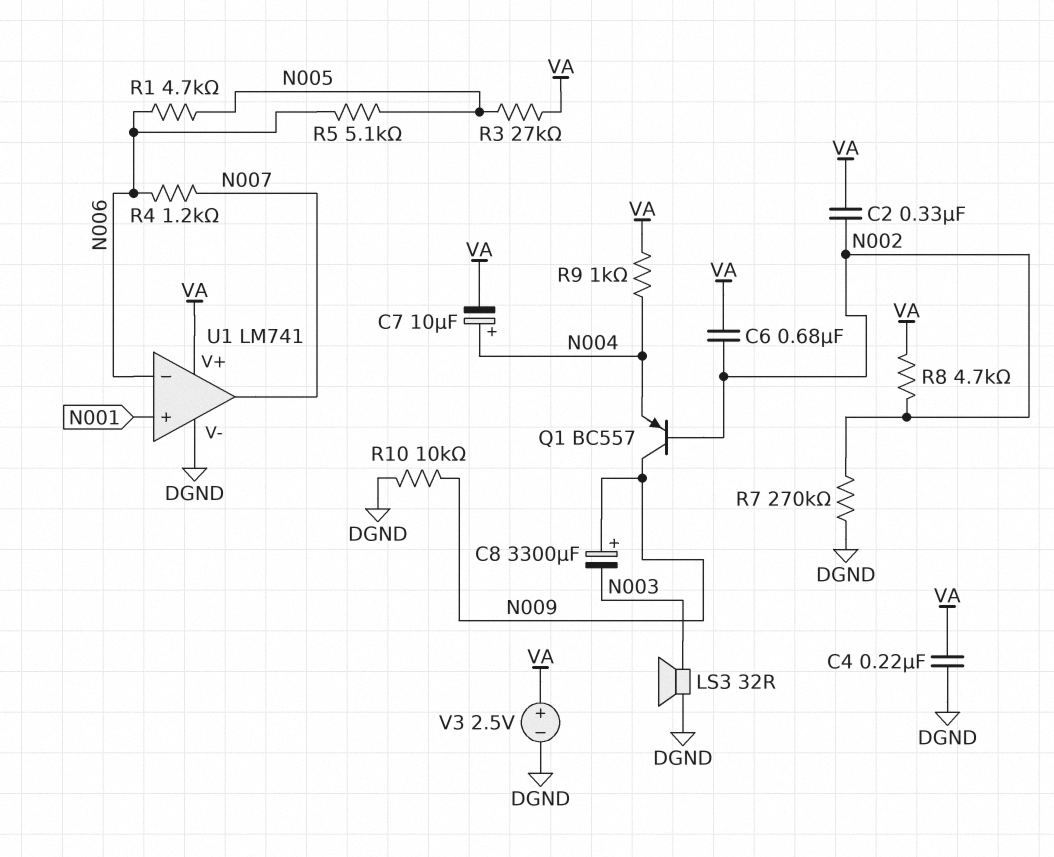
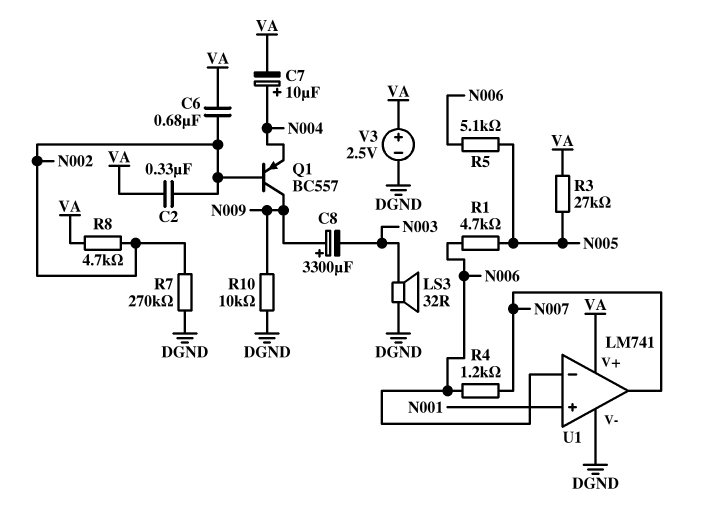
C4: 220nF (DGND, VA) -> none
R9: 1k (N004, VA) -> none

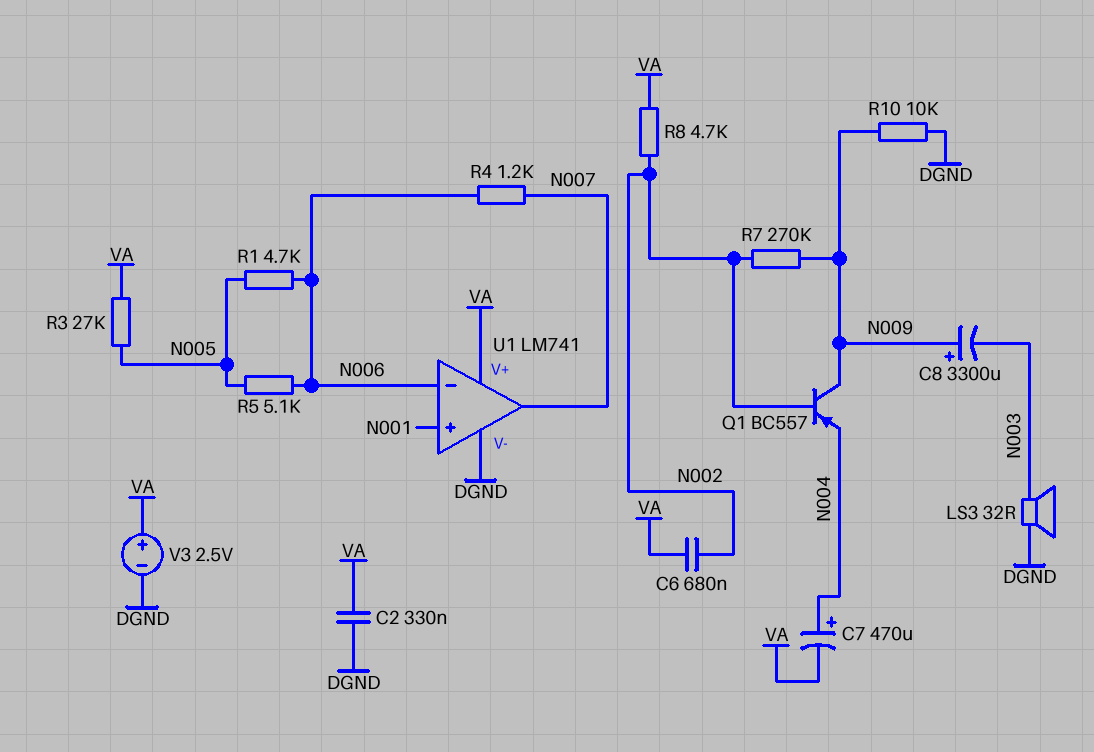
C2: 330nF (N002, VA) -> 330nF (DGND, VA)
C7: 10uF (plus N004, minus VA) -> 470uF (plus N004, minus VA)
R7: 270k (DGND, N002) -> 270k (N002, N009)

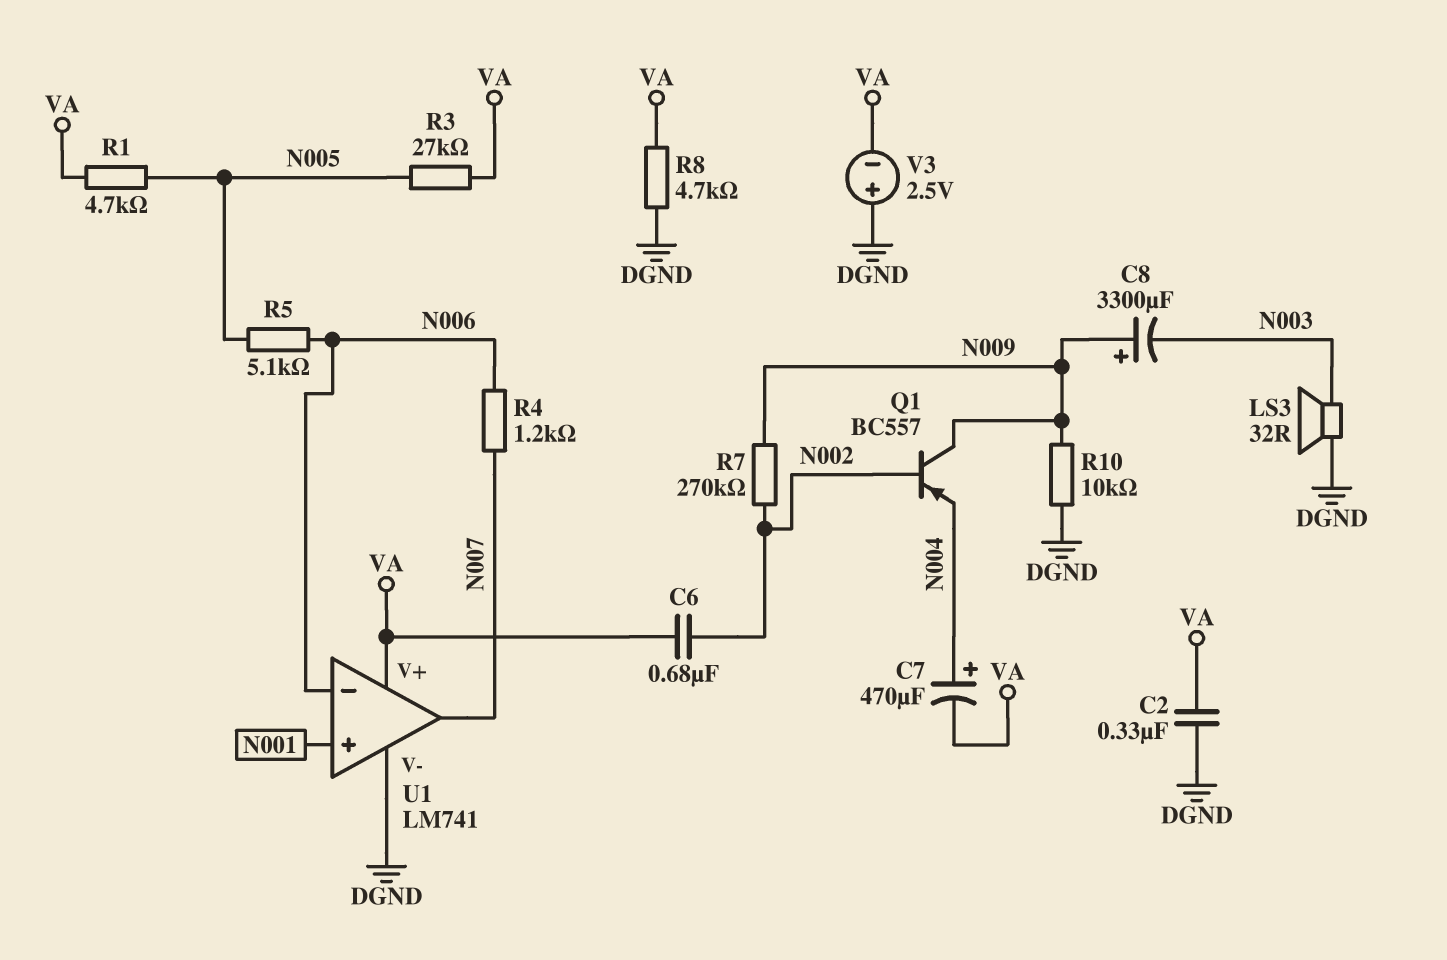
R1: 4.7k (N005, N006) -> 4.7k (N005, VA)
R8: 4.7k (N002, VA) -> 4.7k (DGND, VA)
V3: 2.5V (plus VA, minus DGND) -> 2.5V (plus DGND, minus VA)

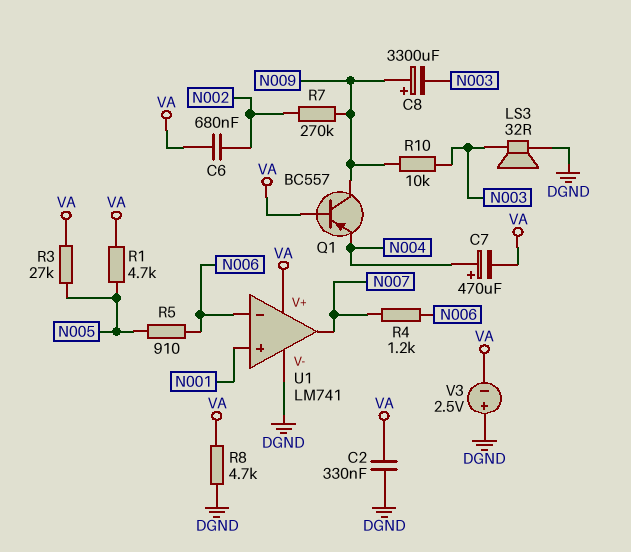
Q1: PNP BC557 (B N002, C N009, E N004) -> PNP BC557 (B VA, C N009, E N004)
R5: 5.1k (N005, N006) -> 910 (N005, N006)
R10: 10k (DGND, N009) -> 10k (N003, N009)

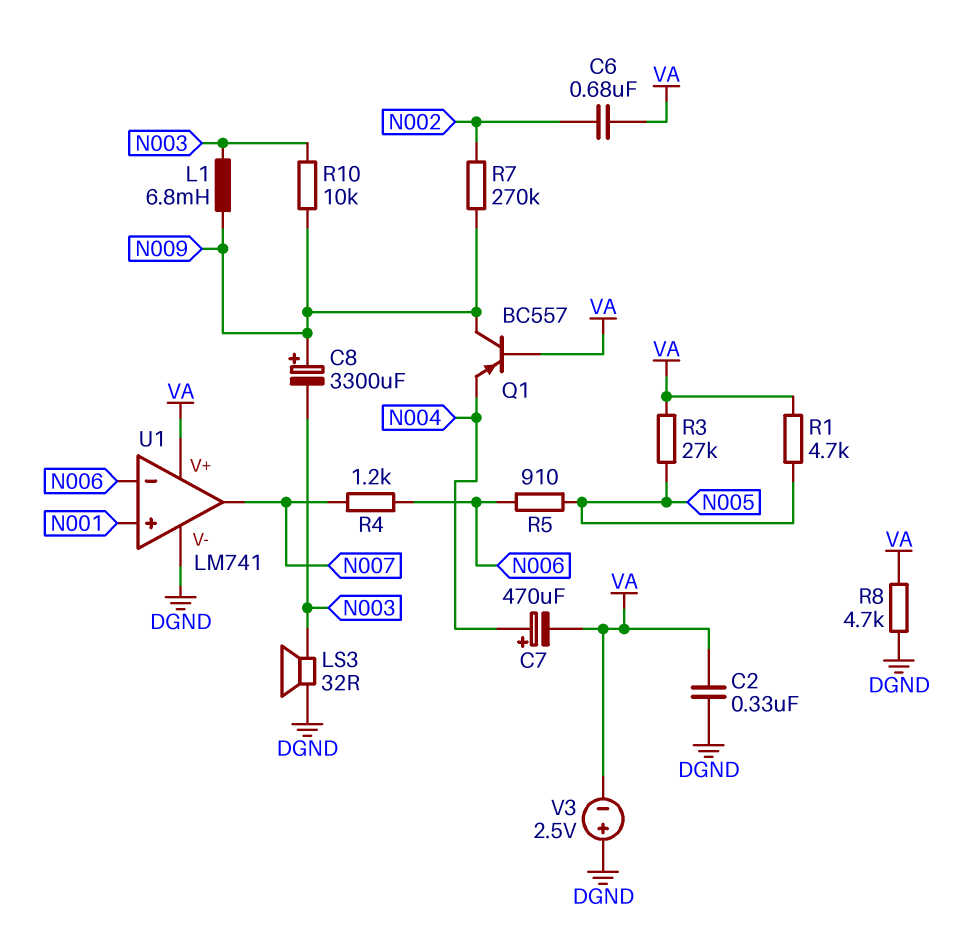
L1: none -> 6.8mH (N003, N009)

